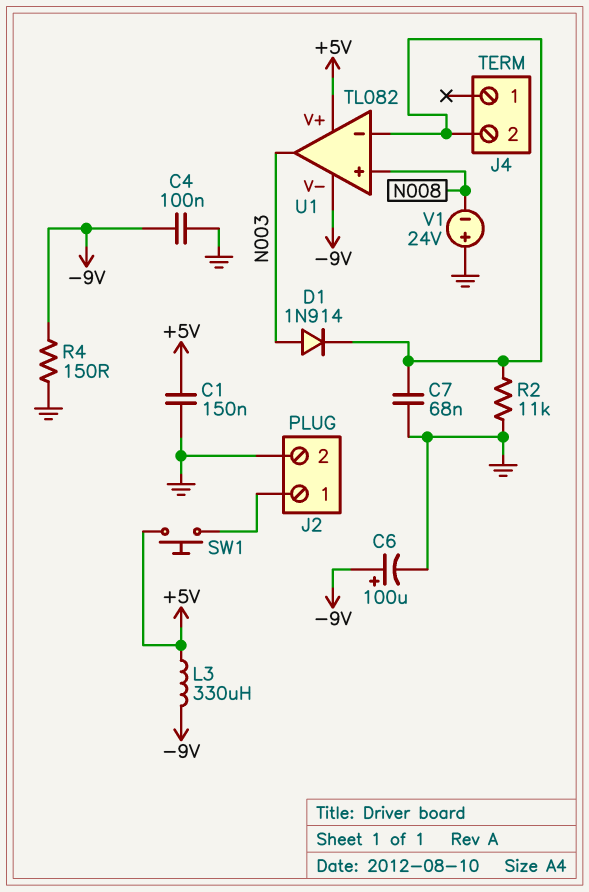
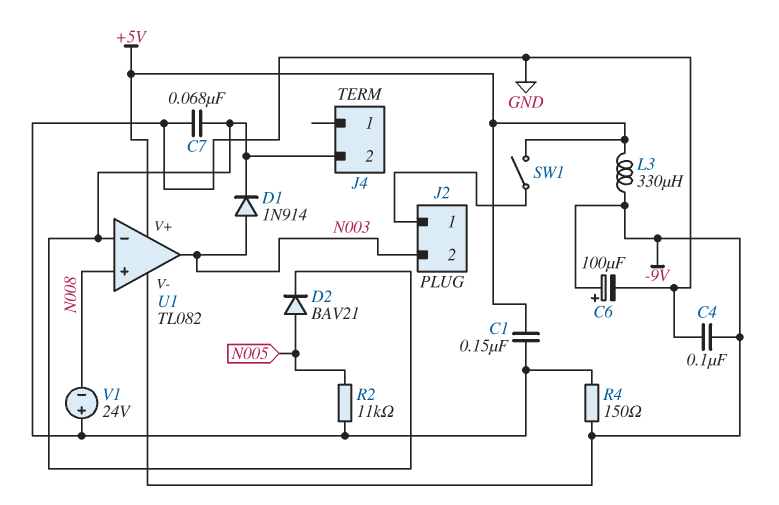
D2: none -> diode BAV21 (A N005, K J4/2)
J2 pin 2: GND -> N003
R2: 11k (GND, J4/2) -> 11k (GND, N005)
SW1: button (+5V, J2/1) -> switch (+5V, J2/1)

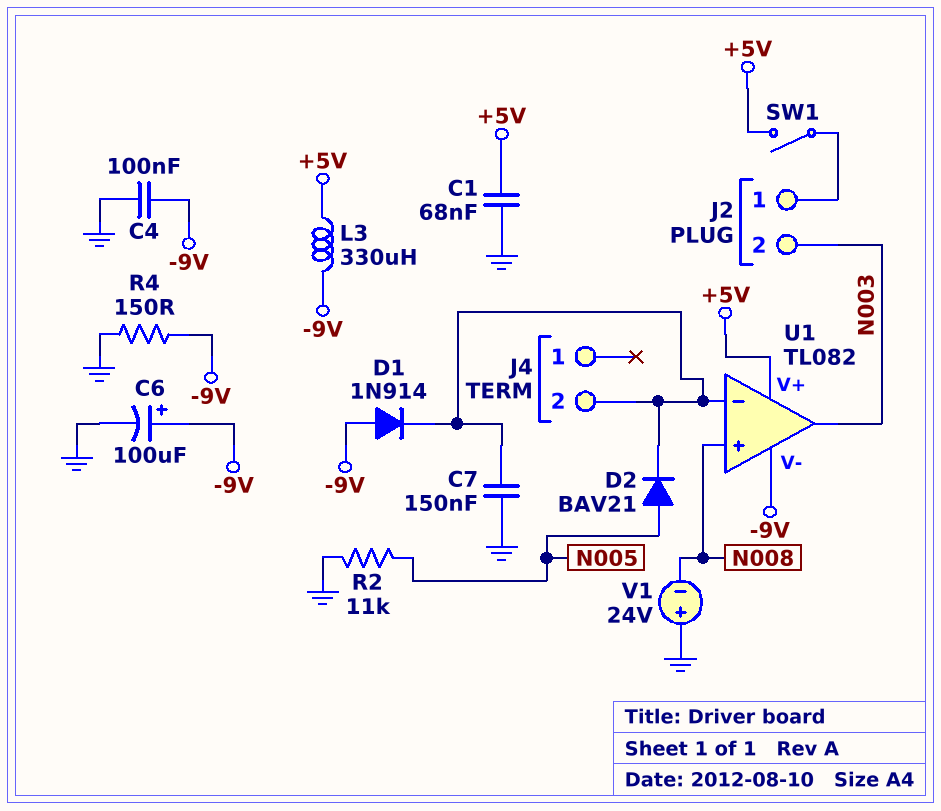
C1: 150nF (+5V, GND) -> 68nF (+5V, GND)
C7: 68nF (GND, J4/2) -> 150nF (GND, J4/2)
D1: diode 1N914 (A N003, K J4/2) -> diode 1N914 (A -9V, K J4/2)

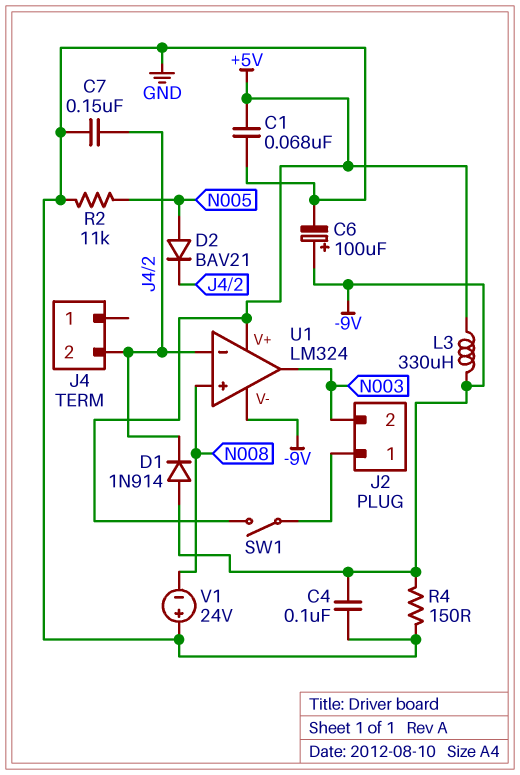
U1: TL082 -> LM324

